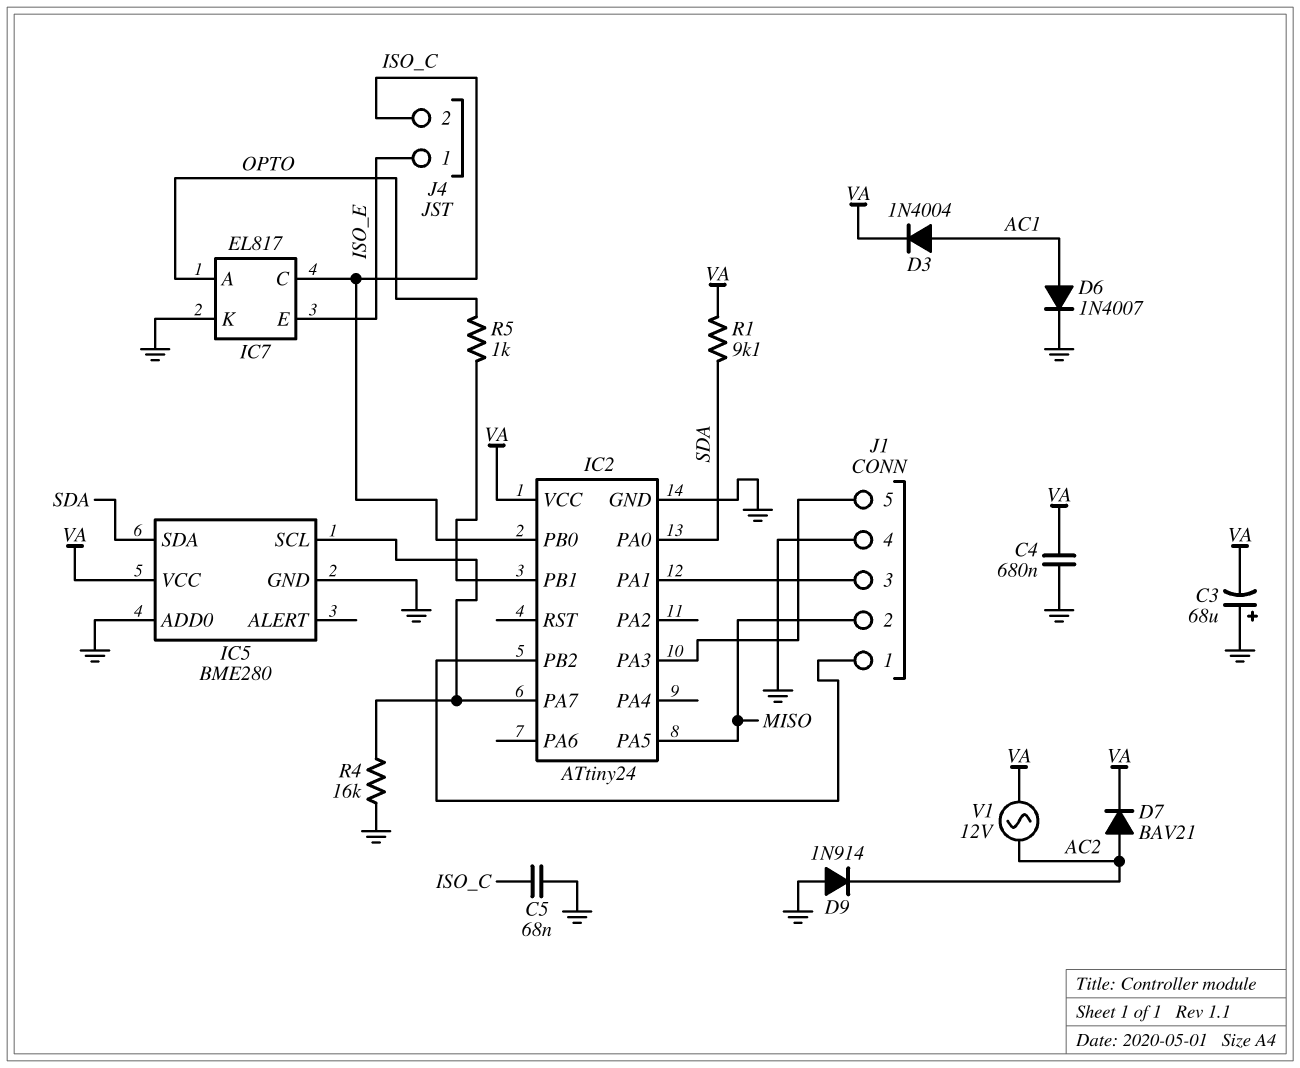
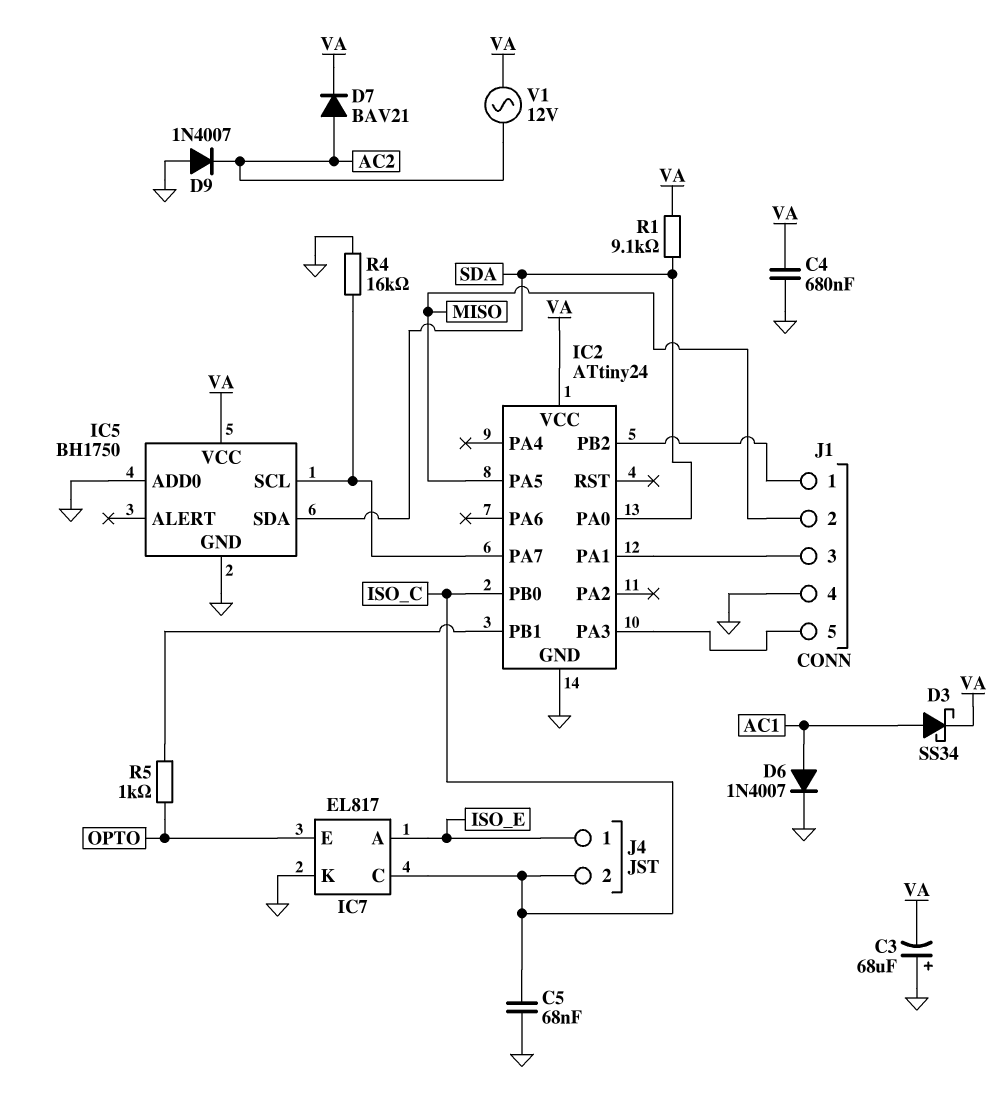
D3: diode 1N4004 (A AC1, K VA) -> schottky SS34 (A AC1, K VA)
D9: diode 1N914 (A GND, K AC2) -> diode 1N4007 (A GND, K AC2)
IC5: BME280 -> BH1750
IC7 pin A: OPTO -> ISO_E
IC7 pin E: ISO_E -> OPTO

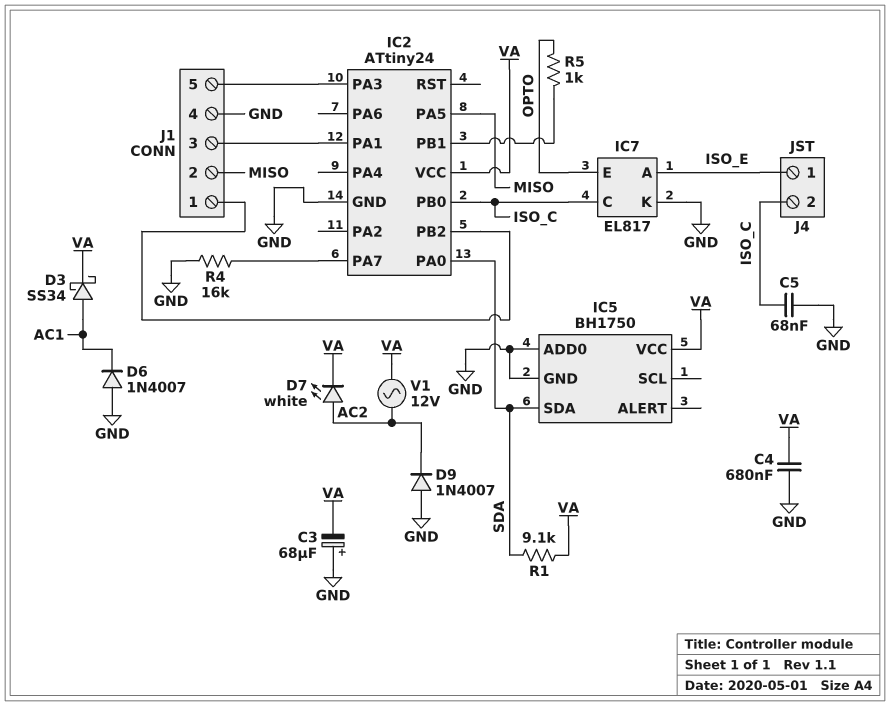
D6: diode 1N4007 (A AC1, K GND) -> diode 1N4007 (A GND, K AC1)
D7: diode BAV21 (A AC2, K VA) -> LED white (A AC2, K VA)
IC5 pin SCL: IC2/PA7 -> none

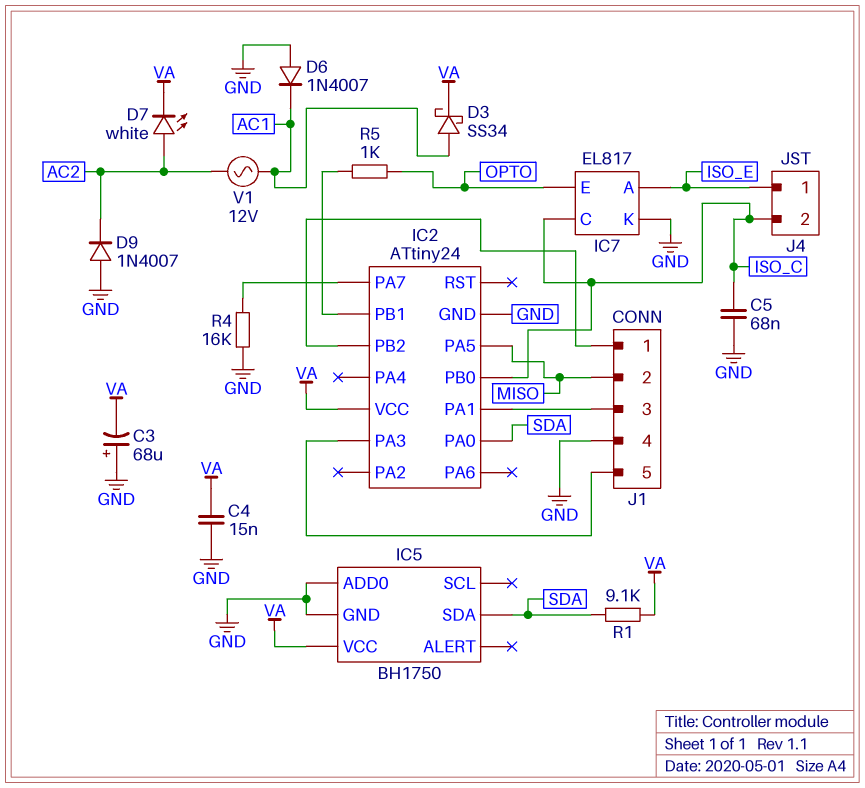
C4: 680nF (GND, VA) -> 15nF (GND, VA)
V1: AC 12V (AC2, VA) -> AC 12V (AC1, AC2)

